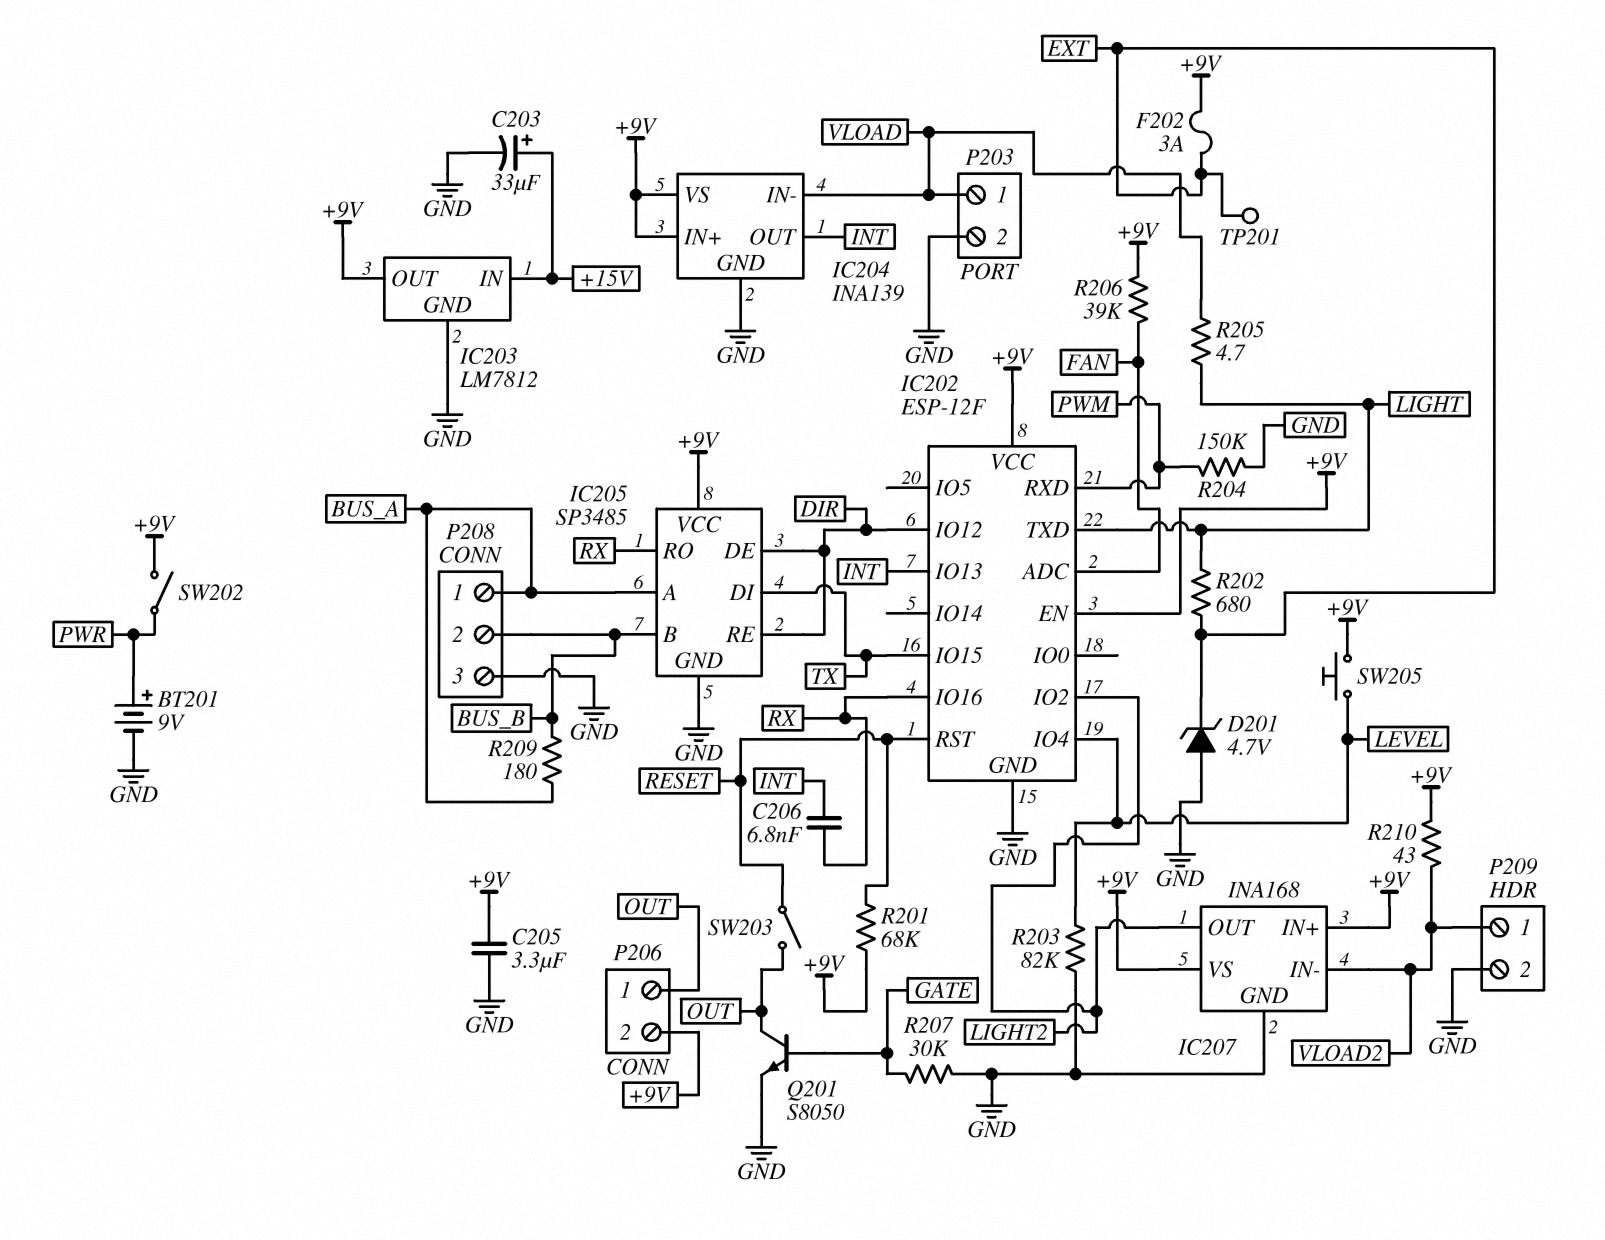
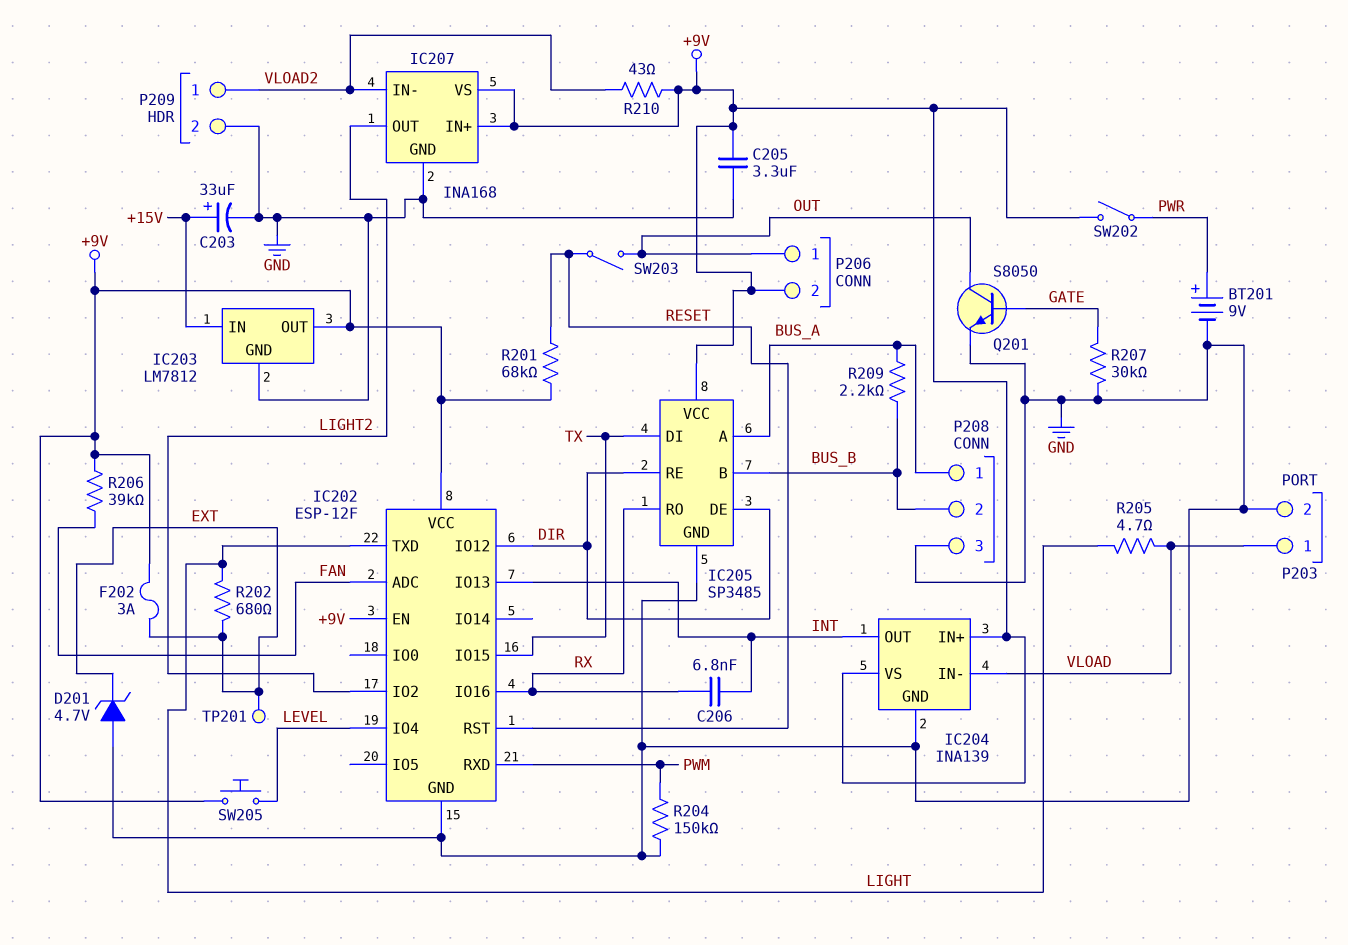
R203: 82k (GND, LEVEL) -> none
R209: 180 (BUS_A, BUS_B) -> 2.2k (BUS_A, BUS_B)

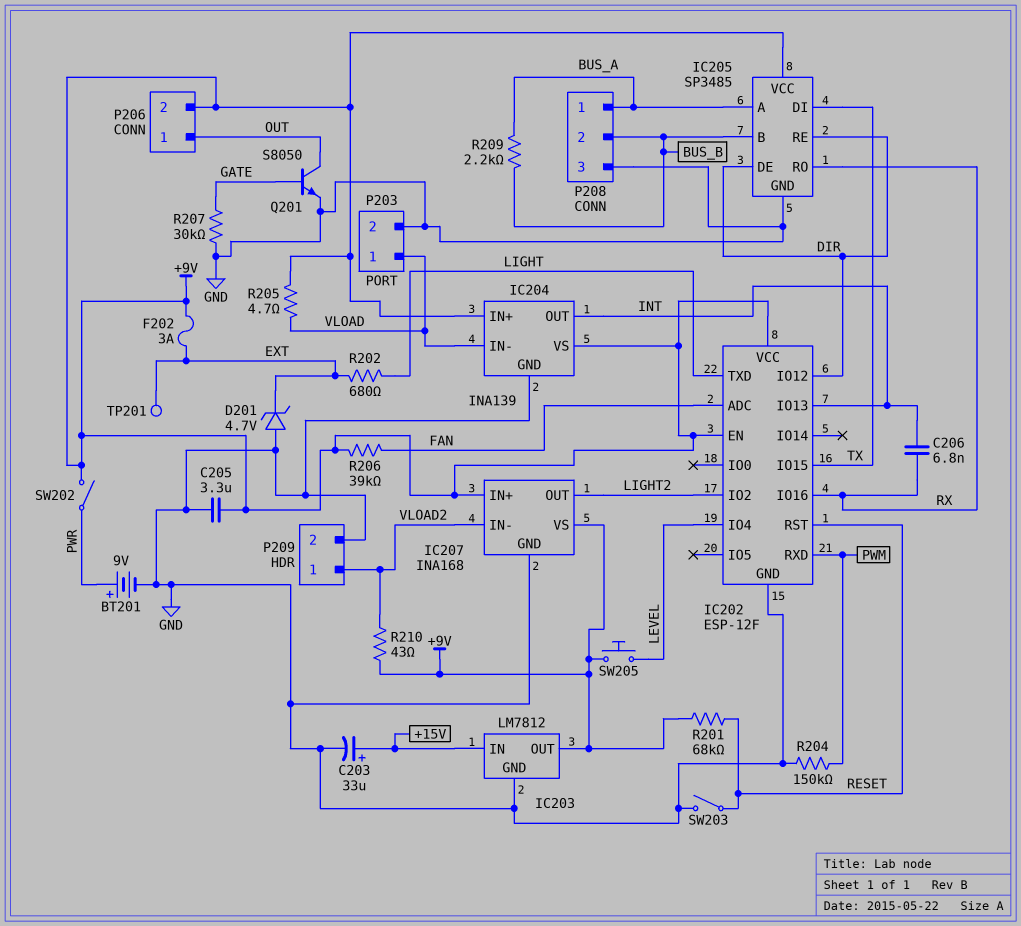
R205: 4.7 (LIGHT, VLOAD) -> 4.7 (+9V, VLOAD)
SW203: switch (OUT, RESET) -> switch (GND, RESET)

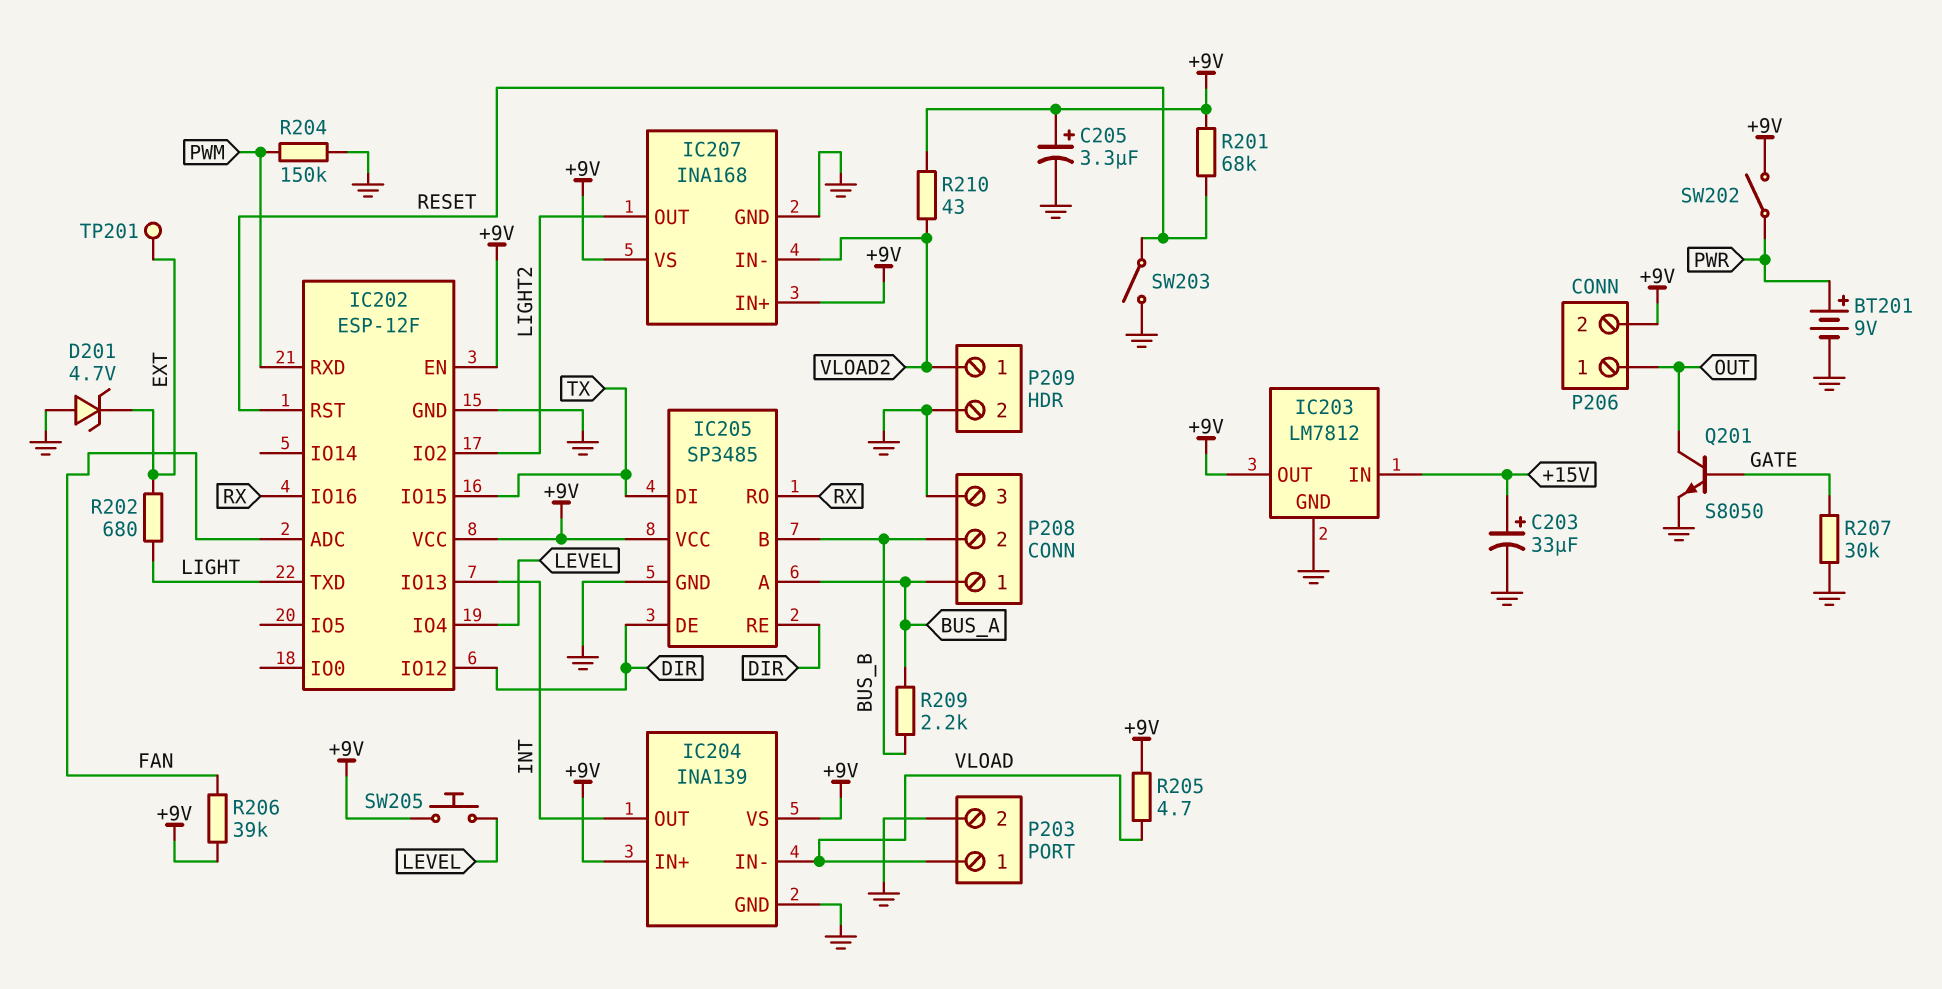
C205: 3.3uF (+9V, GND) -> 3.3uF (plus +9V, minus GND)
C206: 6.8nF (INT, RX) -> none
F202: 3A (+9V, EXT) -> none

